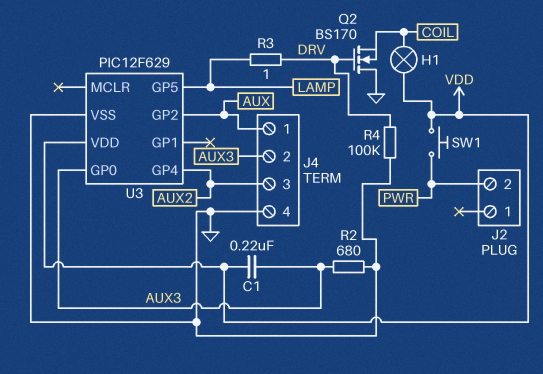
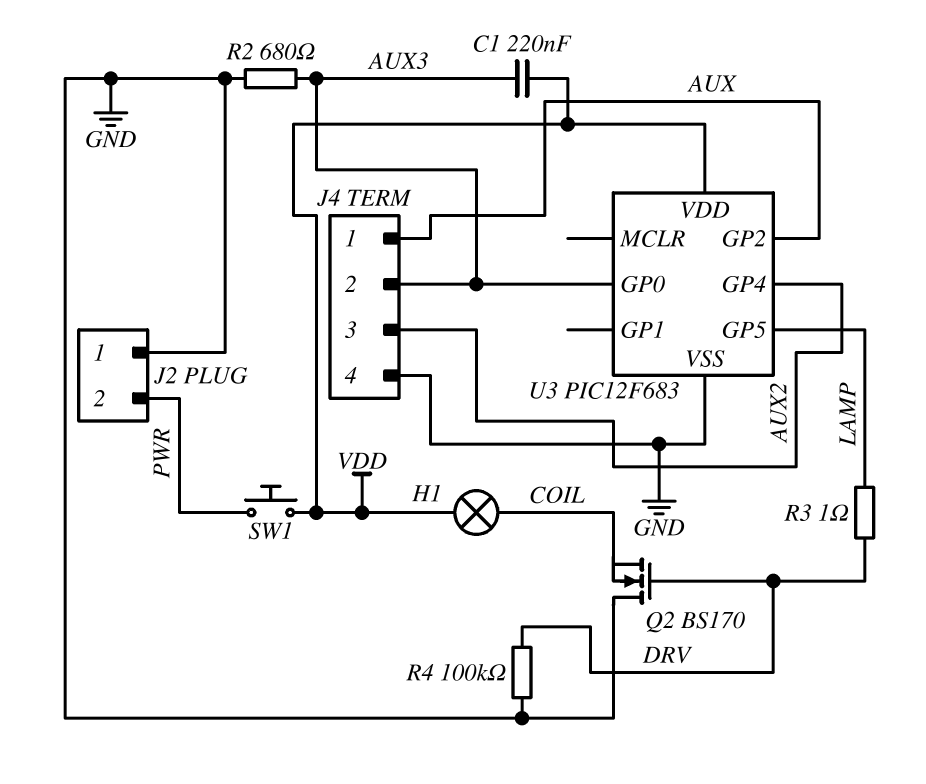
J2 pin 1: none -> GND
U3: PIC12F629 -> PIC12F683

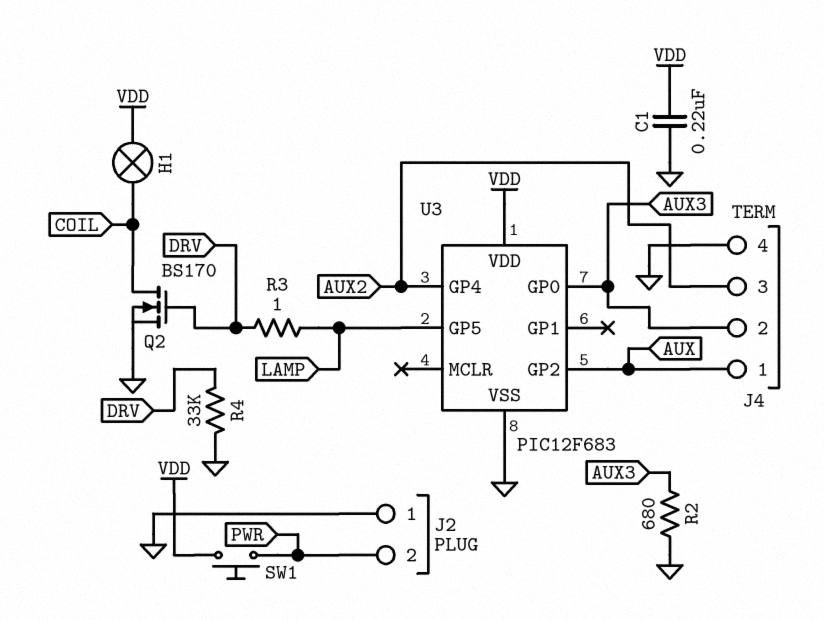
C1: 220nF (AUX3, VDD) -> 220nF (GND, VDD)
Q2: NMOS BS170 (G DRV, D GND, S COIL) -> NMOS BS170 (G DRV, D COIL, S GND)
R4: 100k (DRV, GND) -> 33k (DRV, GND)

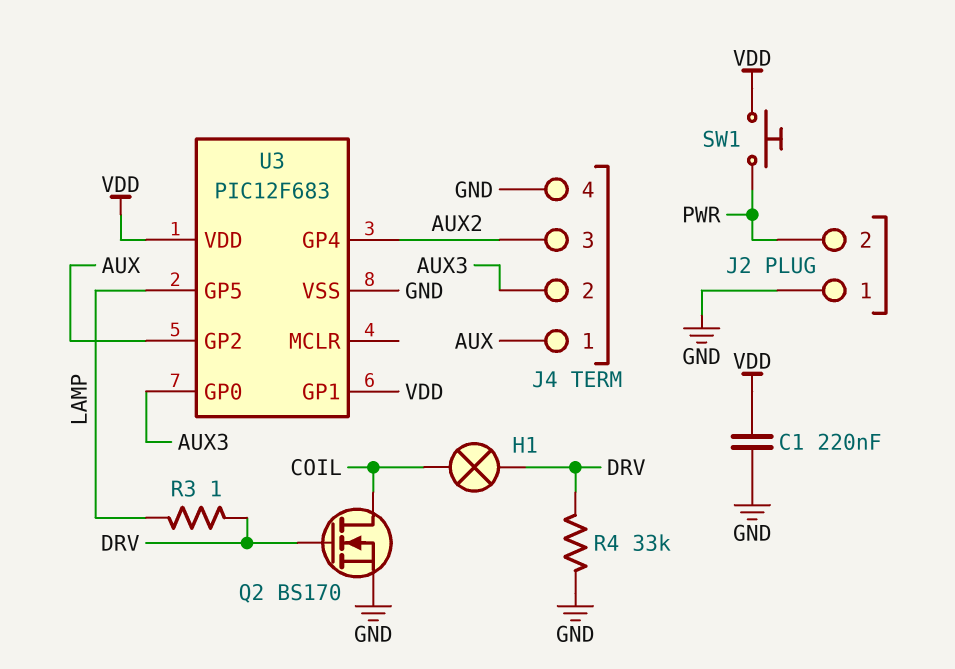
H1: lamp (COIL, VDD) -> lamp (COIL, DRV)
R2: 680 (AUX3, GND) -> none
U3 pin GP1: none -> VDD

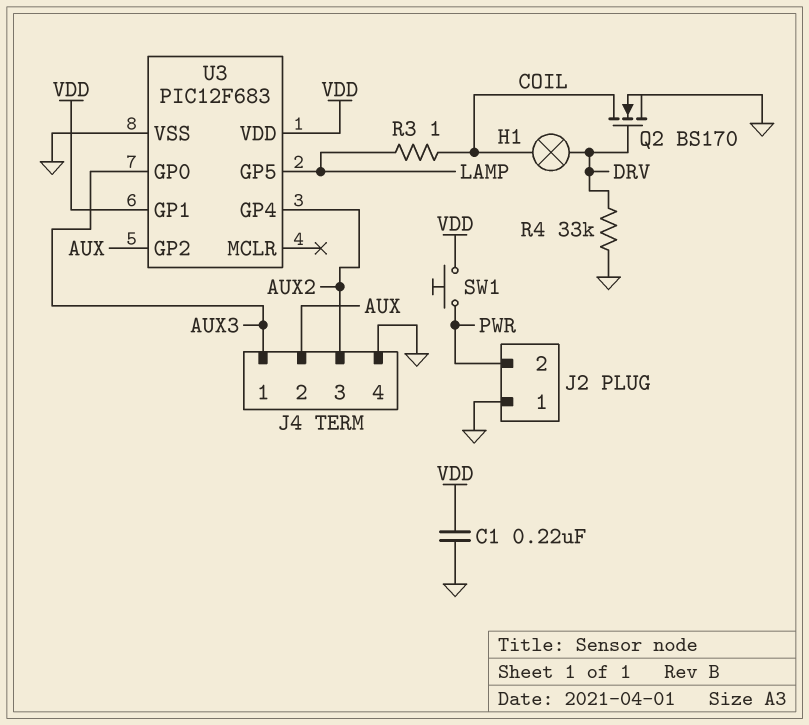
J4 pin 1: AUX -> AUX3
J4 pin 2: AUX3 -> AUX
R3: 1 (DRV, LAMP) -> 1 (COIL, LAMP)

